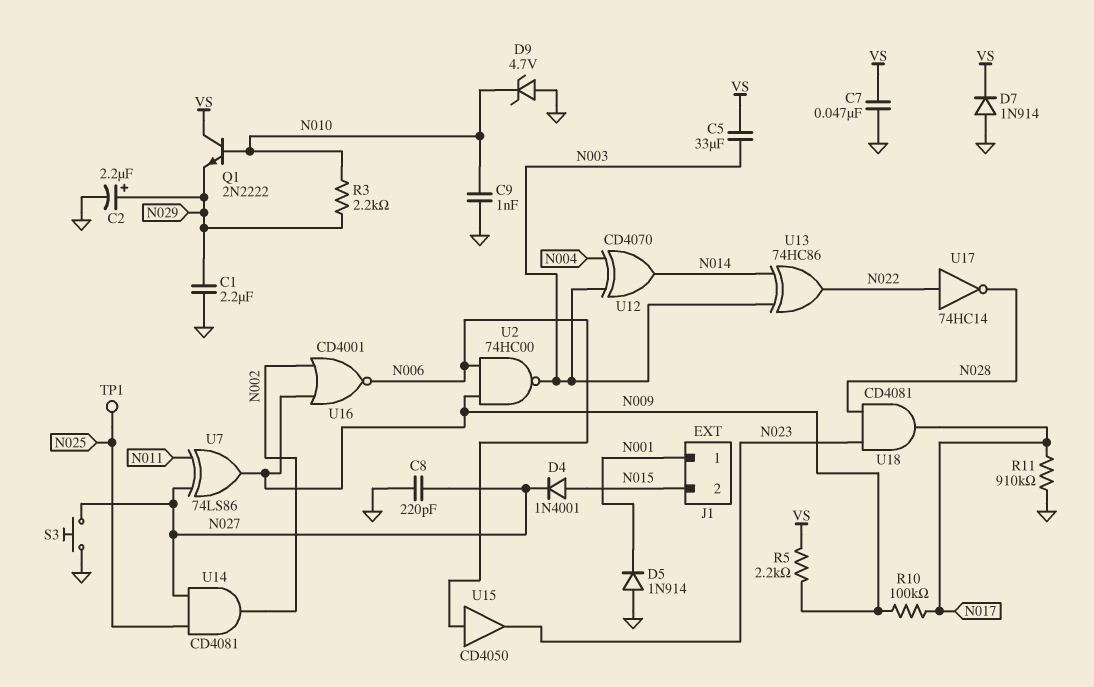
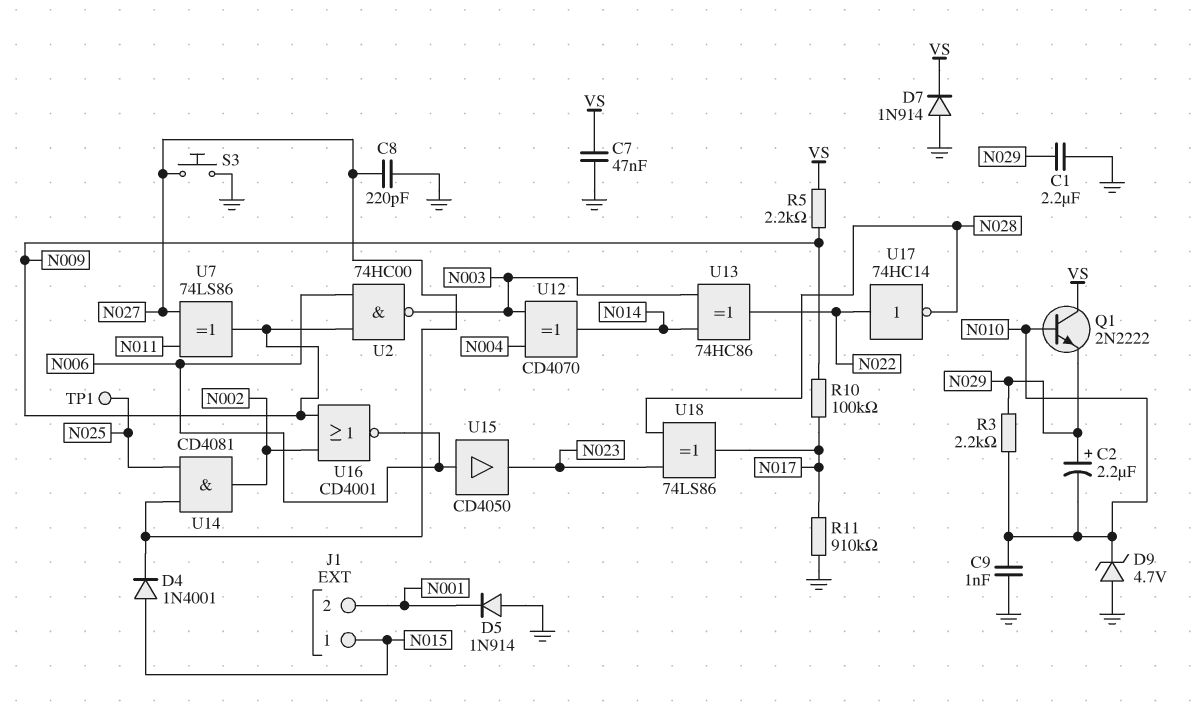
C2: 2.2uF (plus N029, minus GND) -> 2.2uF (plus N029, minus N010)
C5: 33uF (N003, VS) -> none
J1 pin 1: N001 -> N015
J1 pin 2: N015 -> N001
U18: AND CD4081 (in N023, in N028, out N017) -> XOR 74LS86 (in N023, in N028, out N017)

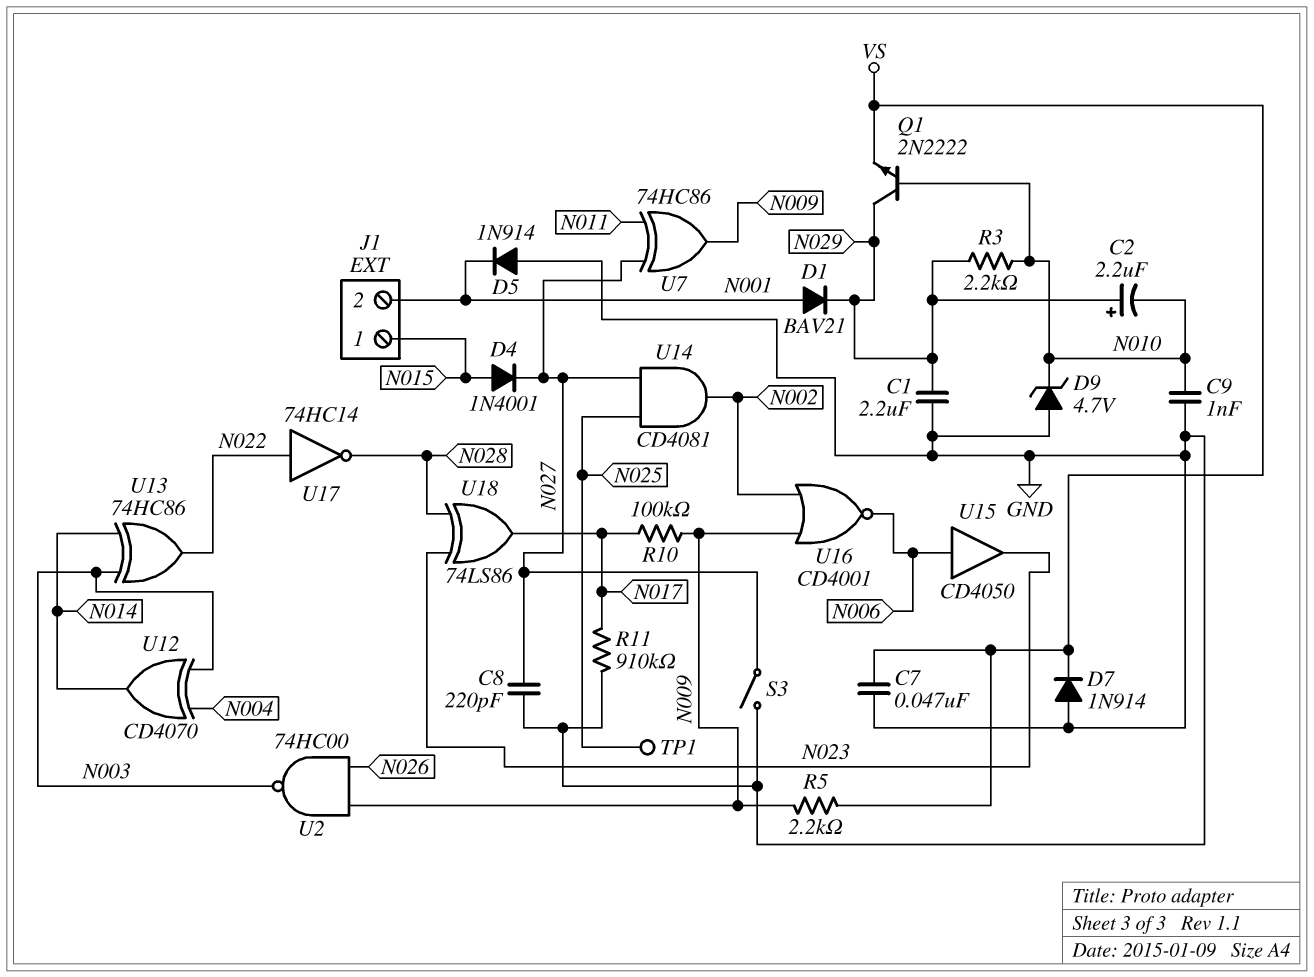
D1: none -> diode BAV21 (A N001, K N029)
Q1: NPN 2N2222 (B N010, C VS, E N029) -> NPN 2N2222 (B N010, C N029, E VS)
S3: button (GND, N027) -> switch (GND, N027)
U2: NAND 74HC00 (in N006, in N009, out N003) -> NAND 74HC00 (in N009, in N026, out N003)
U7: XOR 74LS86 (in N011, in N027, out N009) -> XOR 74HC86 (in N011, in N027, out N009)

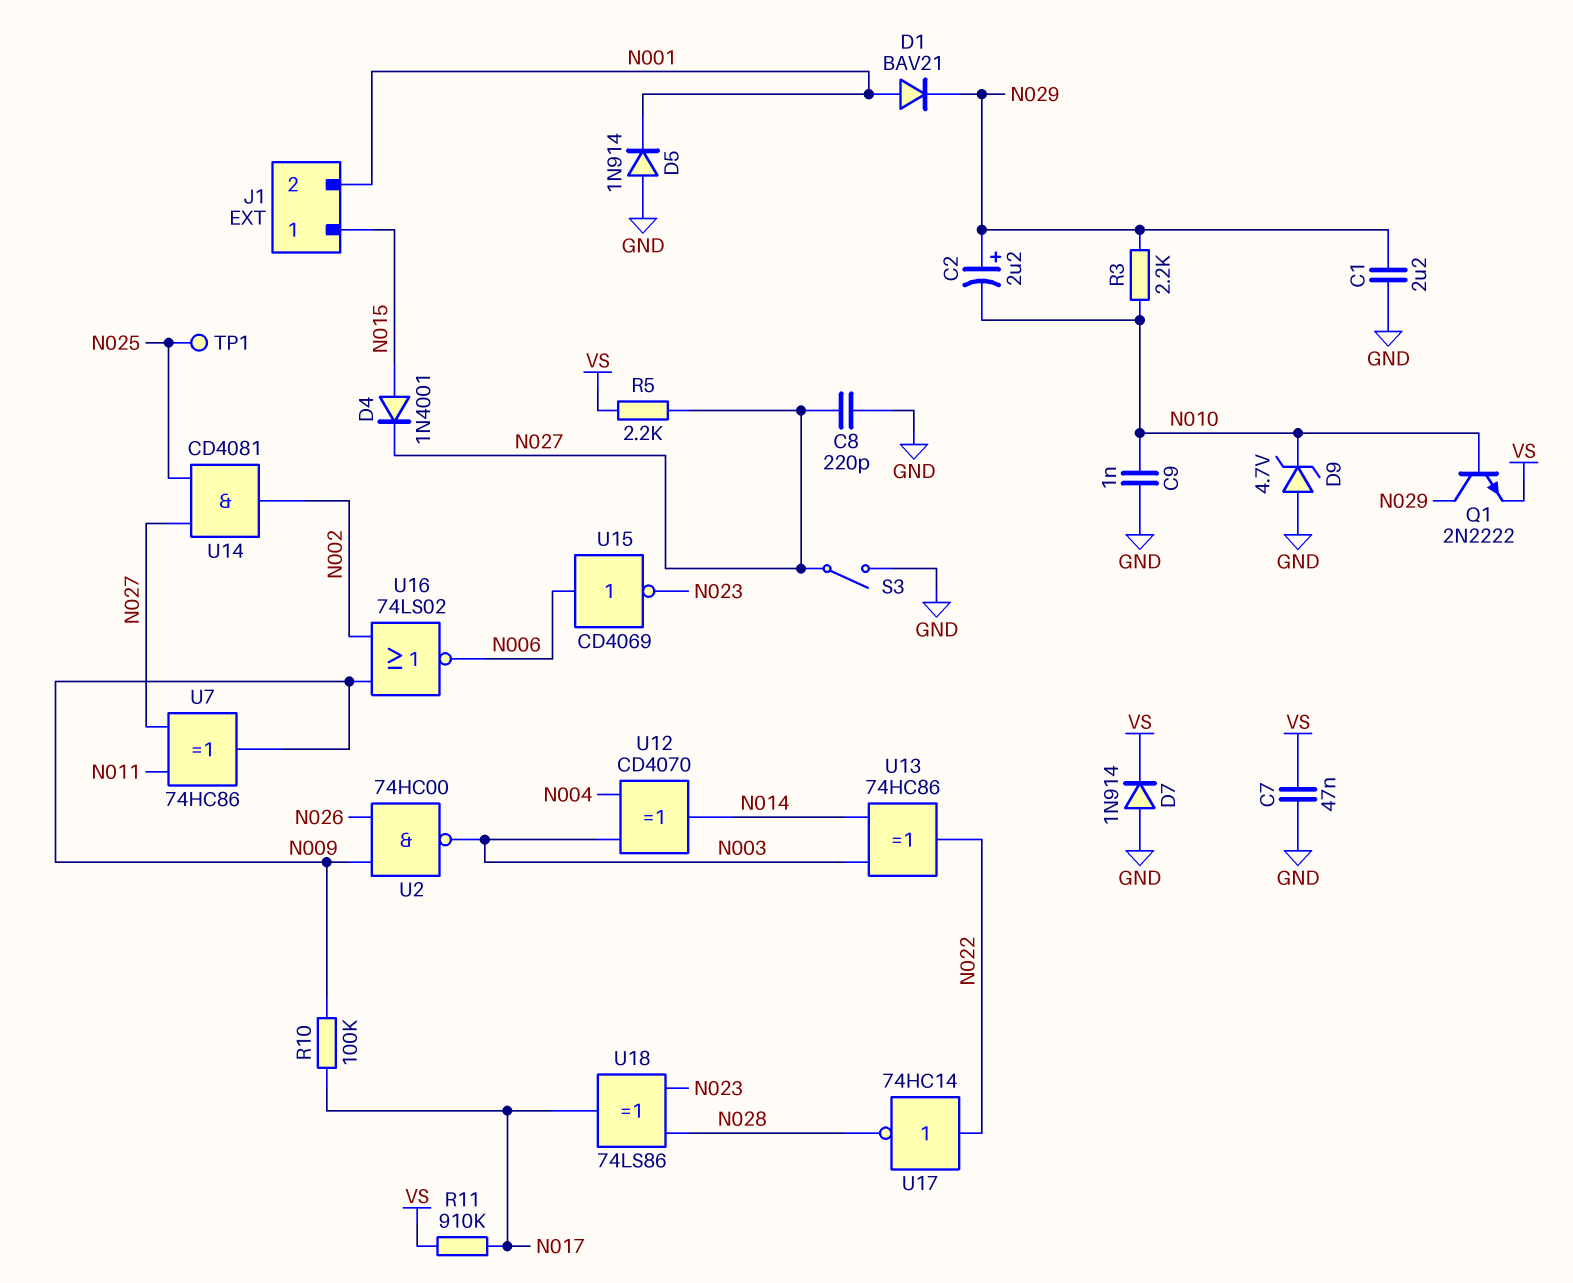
R5: 2.2k (N009, VS) -> 2.2k (N027, VS)
R11: 910k (GND, N017) -> 910k (N017, VS)
U15: buffer CD4050 (in N006, out N023) -> NOT CD4069 (in N006, out N023)
U16: NOR CD4001 (in N002, in N009, out N006) -> NOR 74LS02 (in N002, in N009, out N006)

